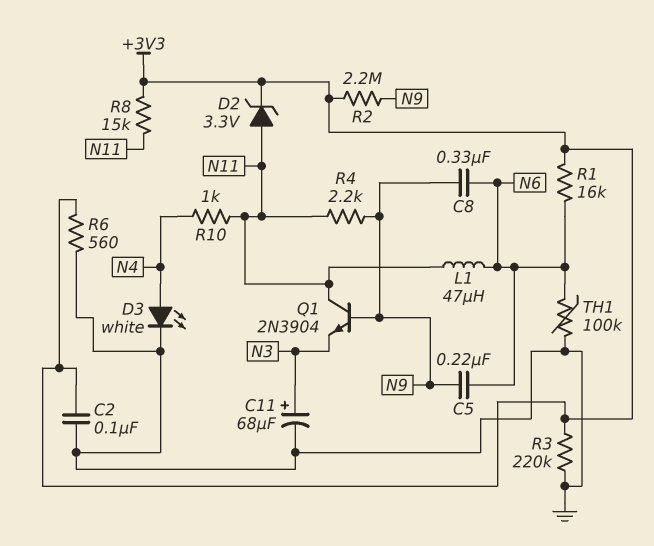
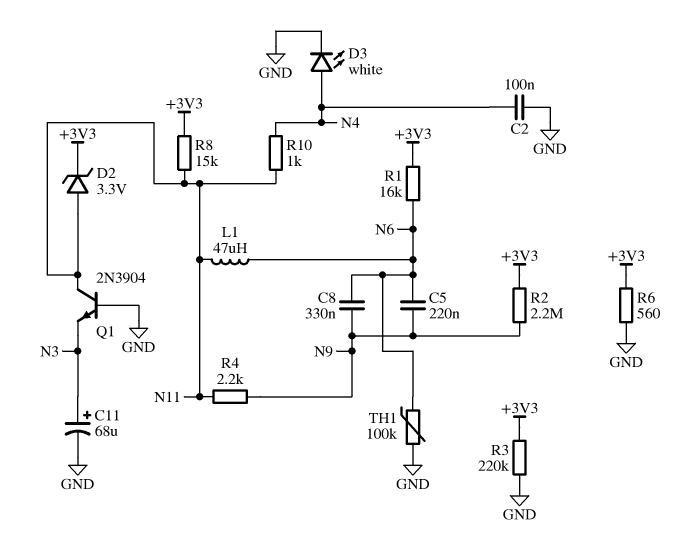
C2: 100nF (+3V3, GND) -> 100nF (GND, N4)
Q1: NPN 2N3904 (B N9, C N11, E N3) -> NPN 2N3904 (B GND, C N11, E N3)

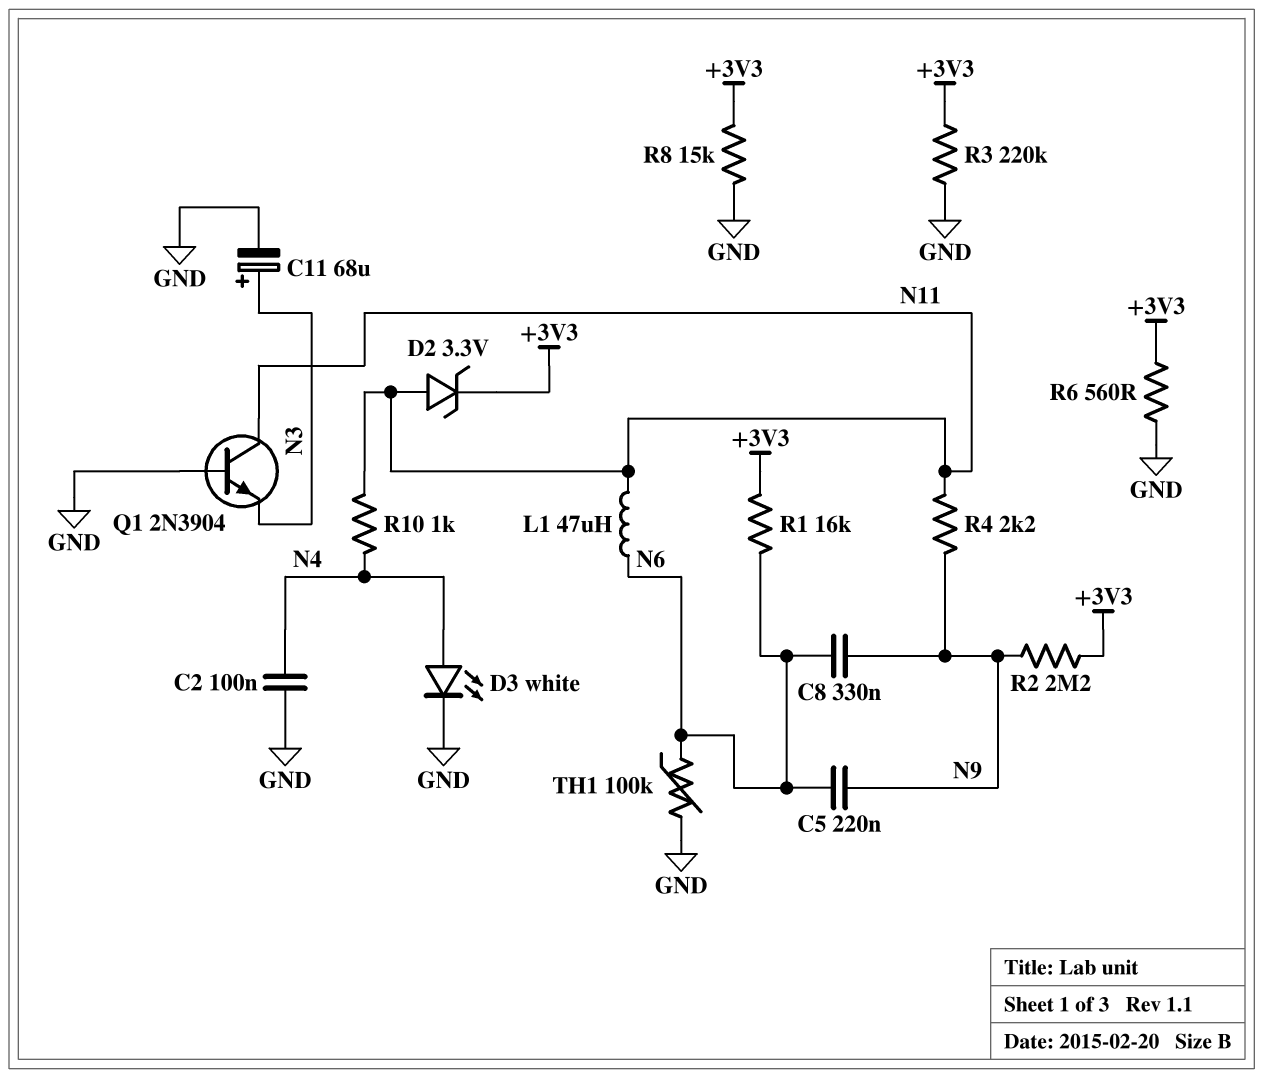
R8: 15k (+3V3, N11) -> 15k (+3V3, GND)

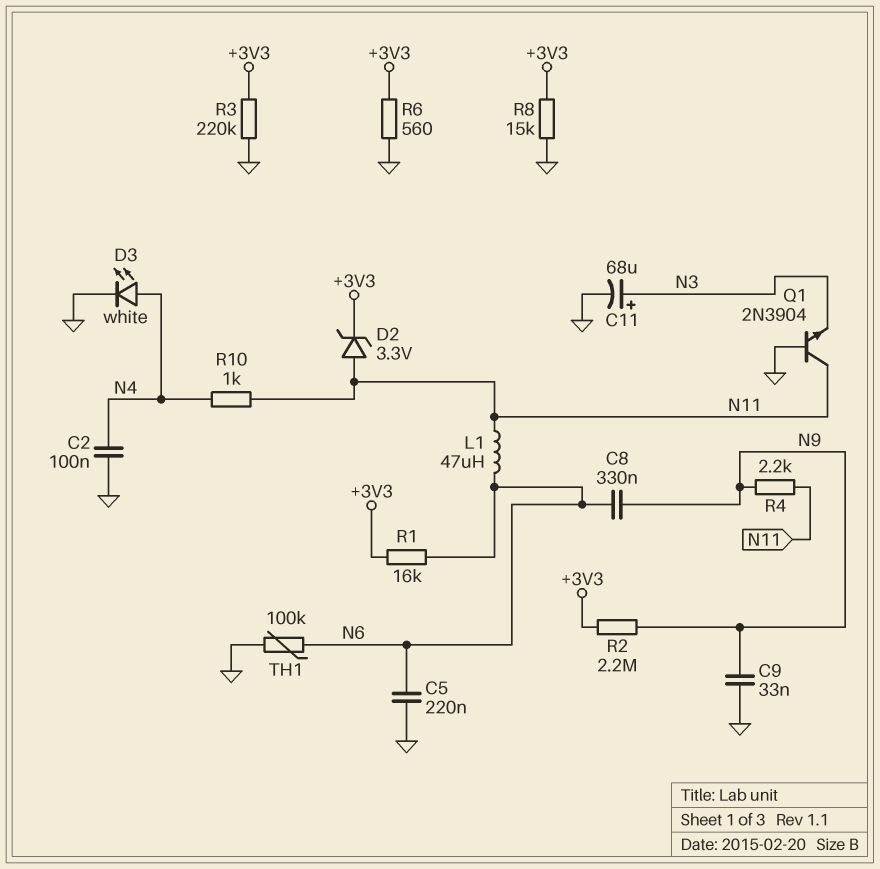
C5: 220nF (N6, N9) -> 220nF (GND, N6)
C9: none -> 33nF (GND, N9)

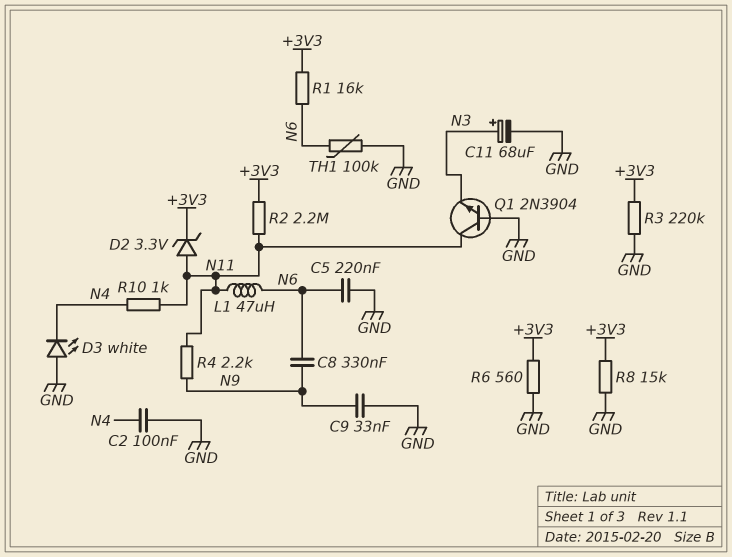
D3: LED white (A N4, K GND) -> LED white (A GND, K N4)
R2: 2.2M (+3V3, N9) -> 2.2M (+3V3, N11)

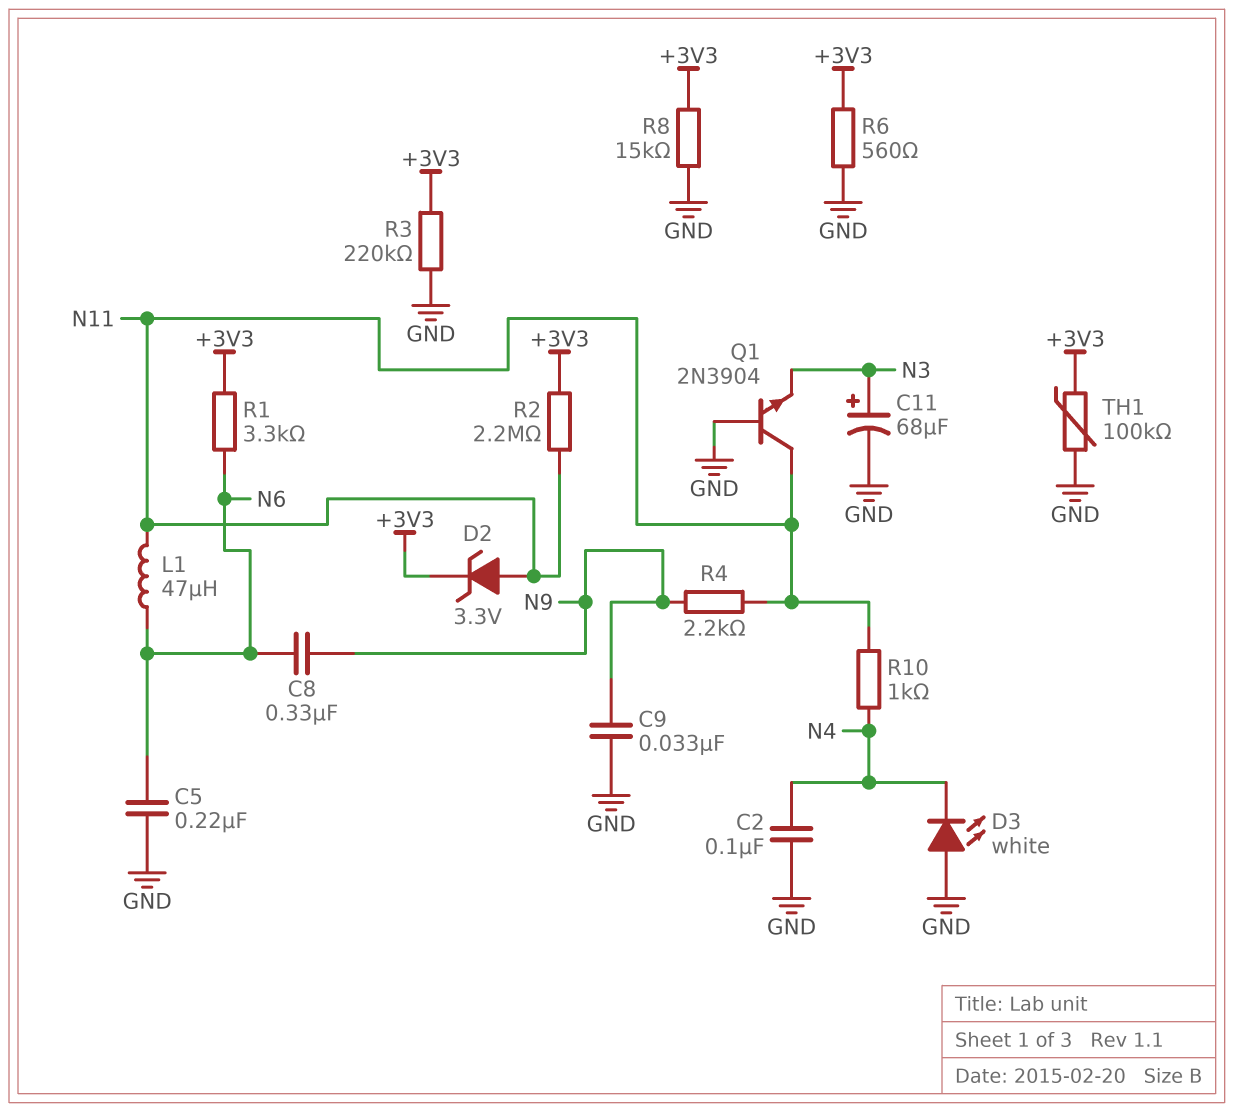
R1: 16k (+3V3, N6) -> 3.3k (+3V3, N6)
TH1: 100k (GND, N6) -> 100k (+3V3, GND)

